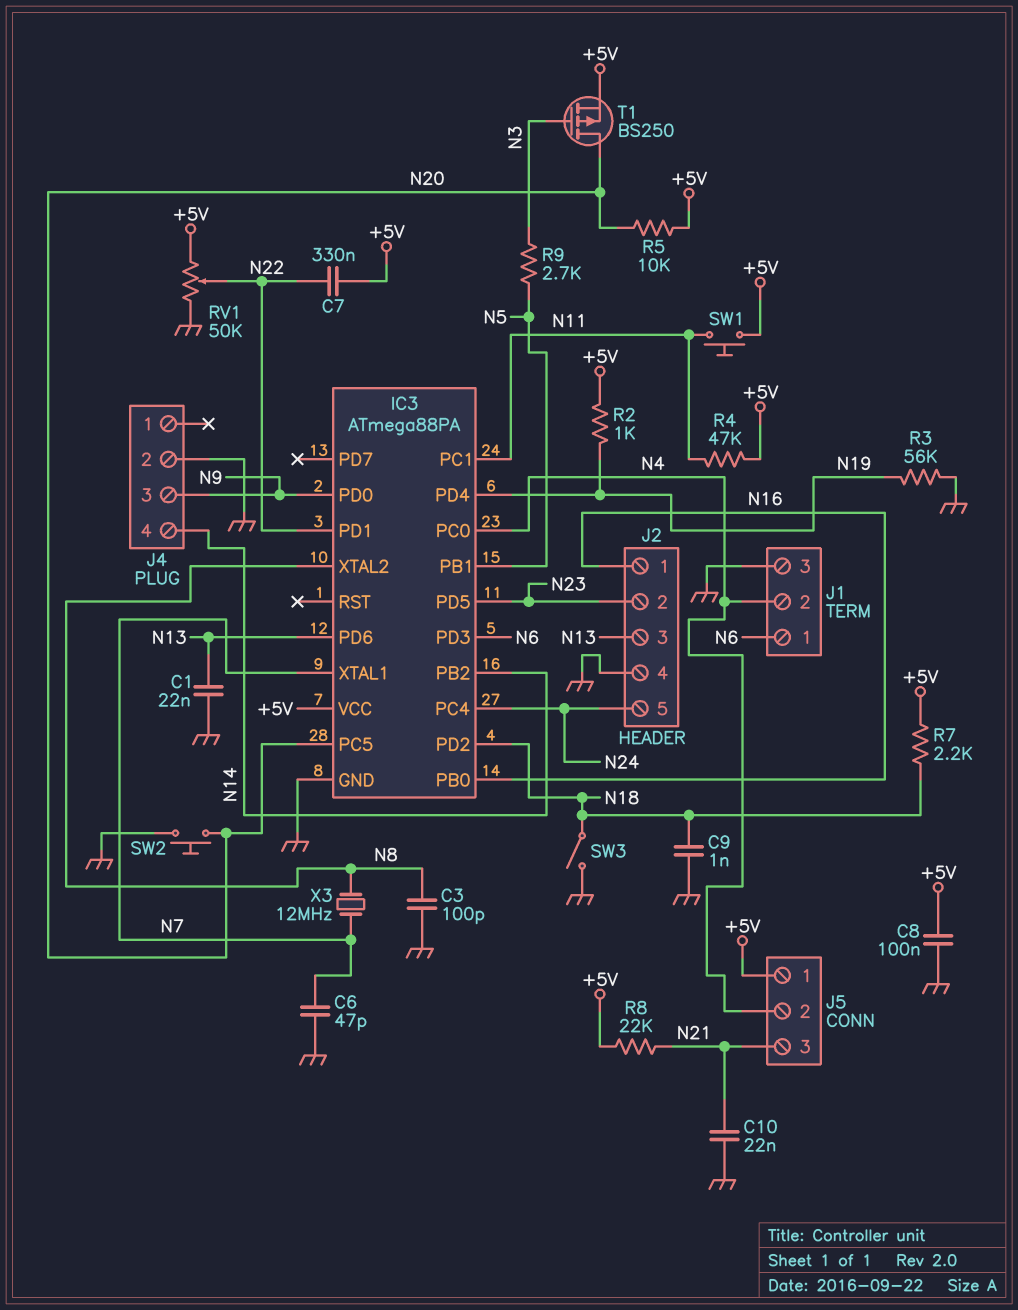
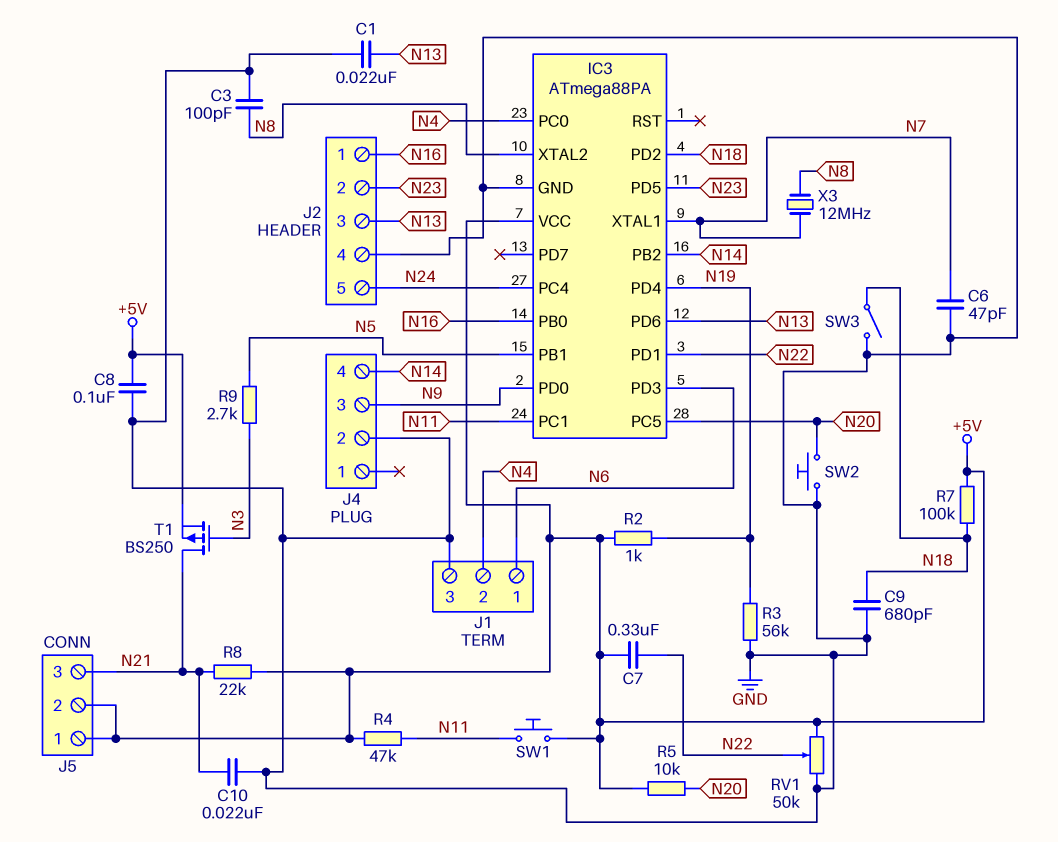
C9: 1nF (GND, N18) -> 680pF (GND, N18)
J5 pin 2: N4 -> +5V
R7: 2.2k (+5V, N18) -> 100k (+5V, N18)
T1: PMOS BS250 (G N3, D N20, S +5V) -> PMOS BS250 (G N3, D N21, S +5V)

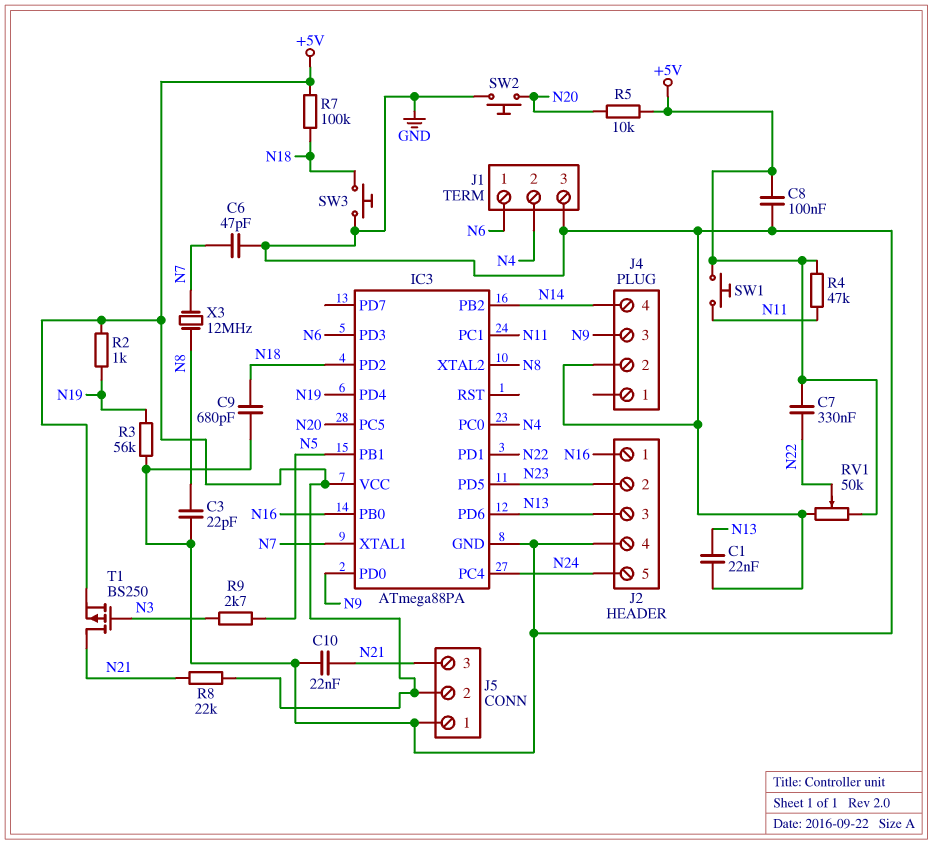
C3: 100pF (GND, N8) -> 22pF (GND, N8)
J5 pin 1: +5V -> GND
SW3: switch (GND, N18) -> button (GND, N18)

